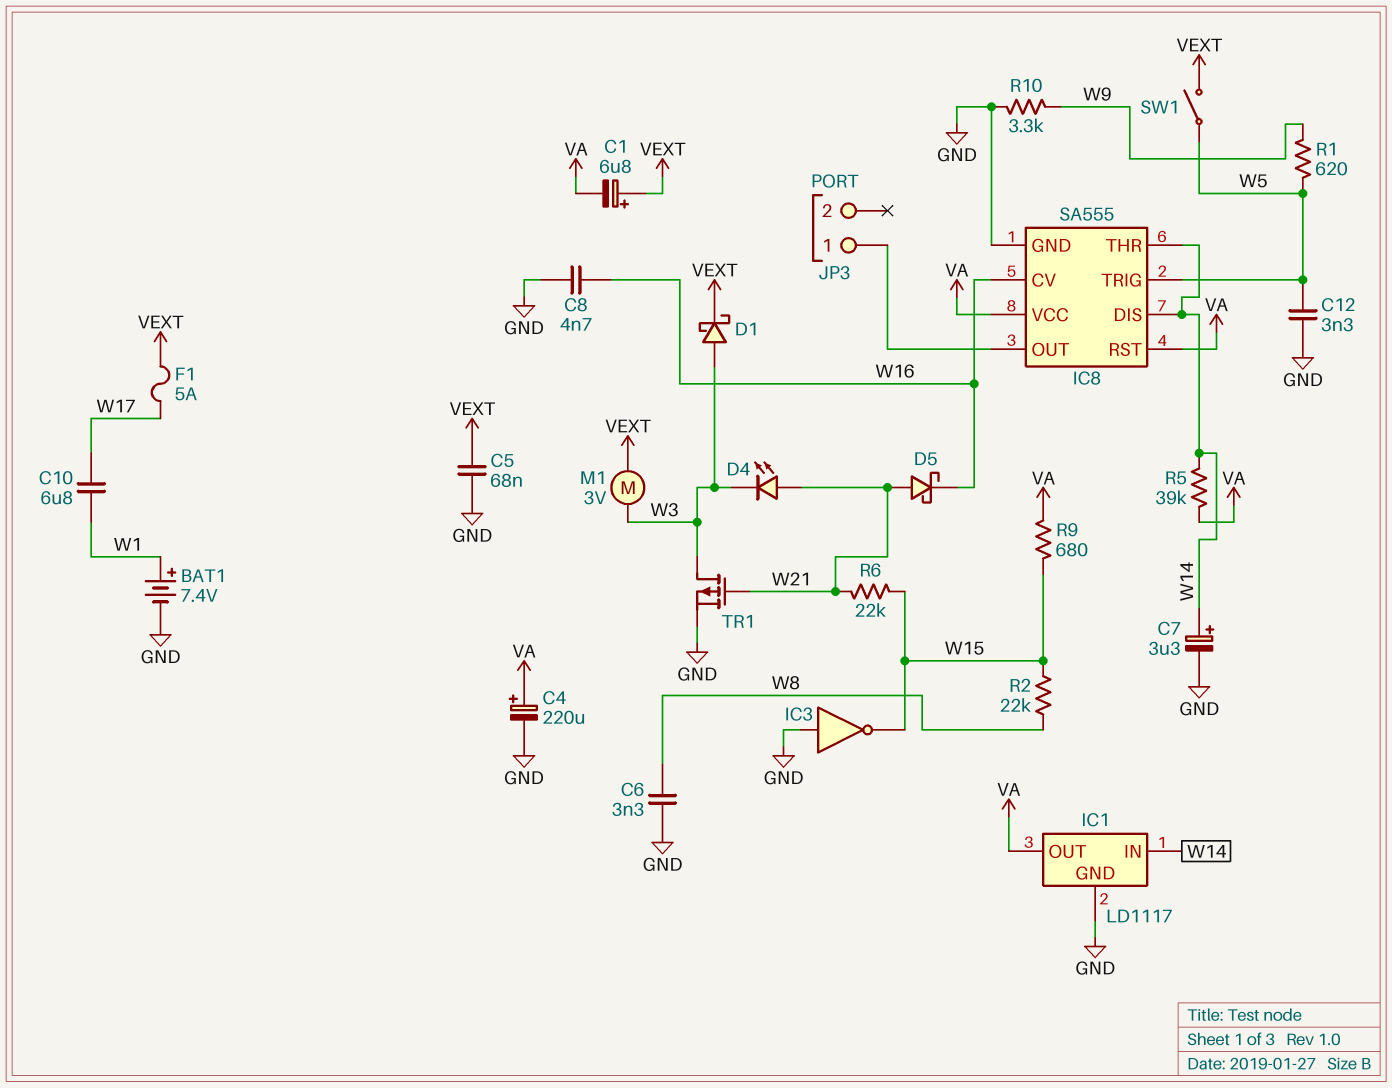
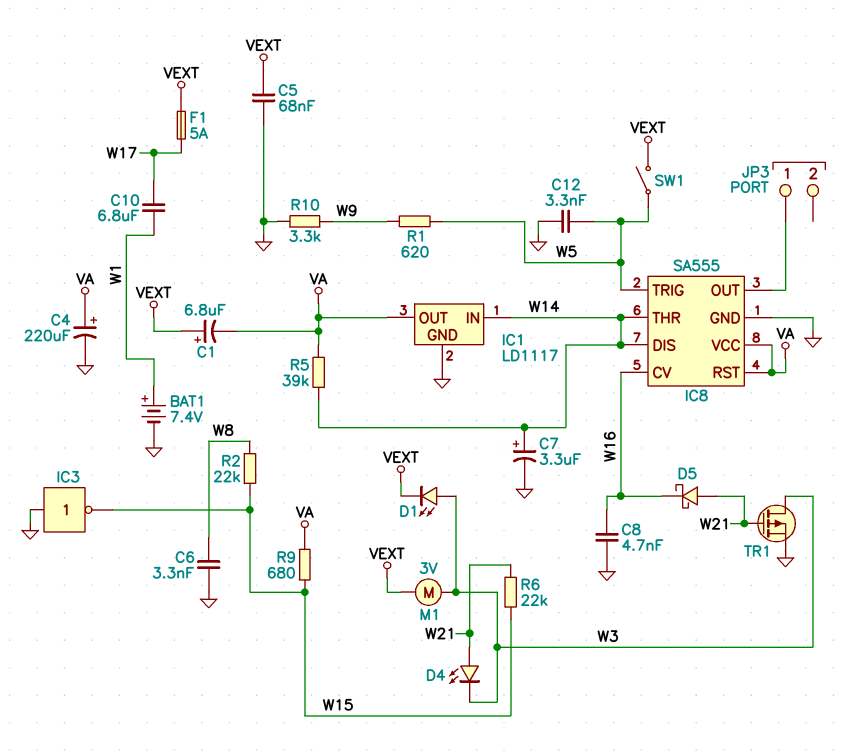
D1: schottky (A W3, K VEXT) -> LED (A W3, K VEXT)

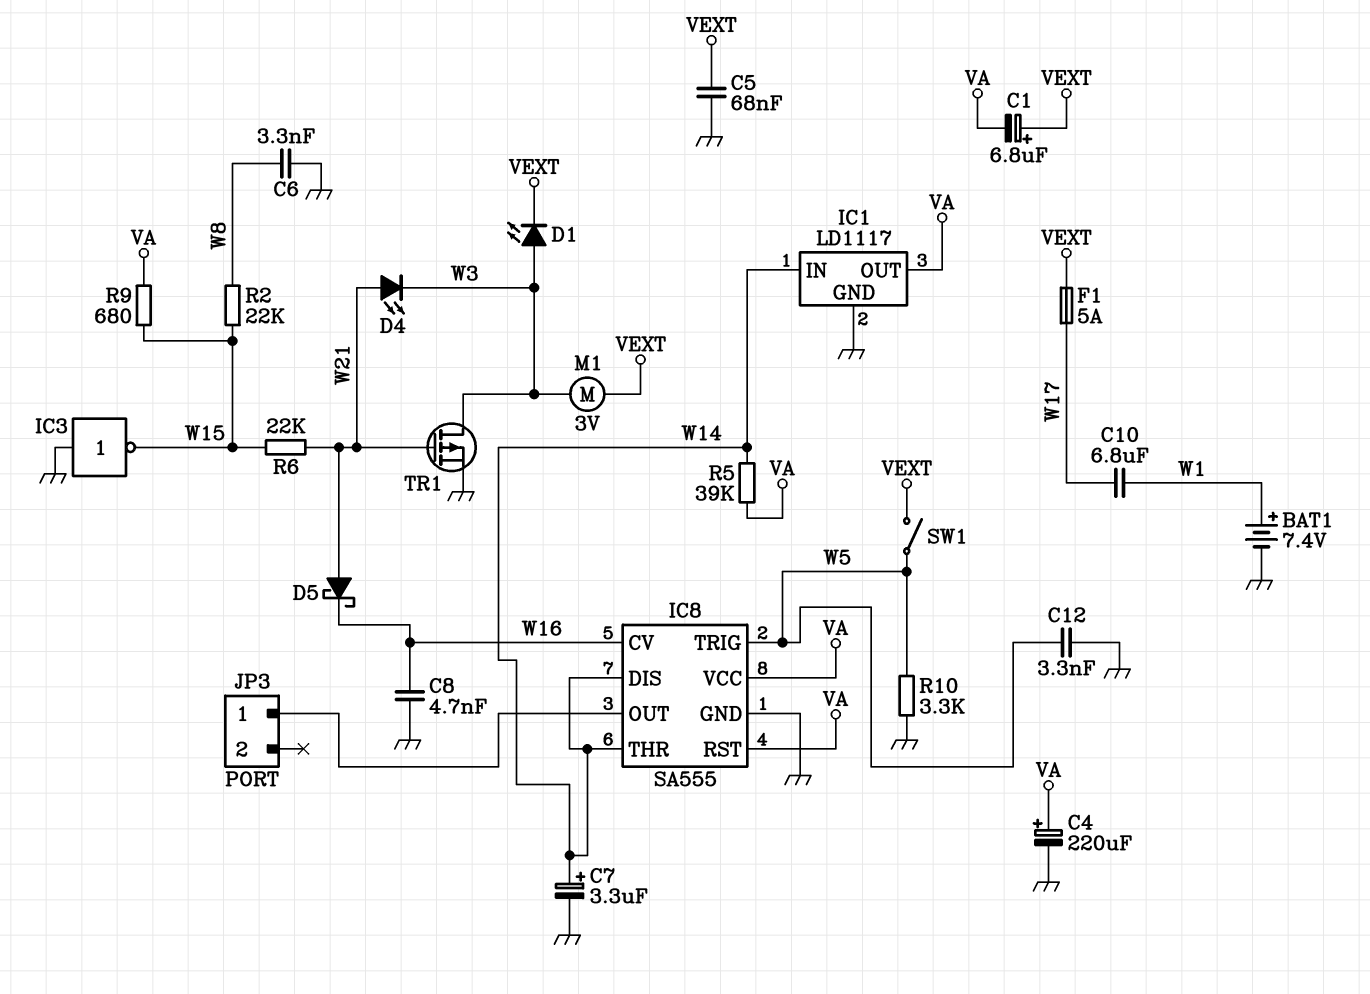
R1: 620 (W5, W9) -> none
R10: 3.3k (GND, W9) -> 3.3k (GND, W5)

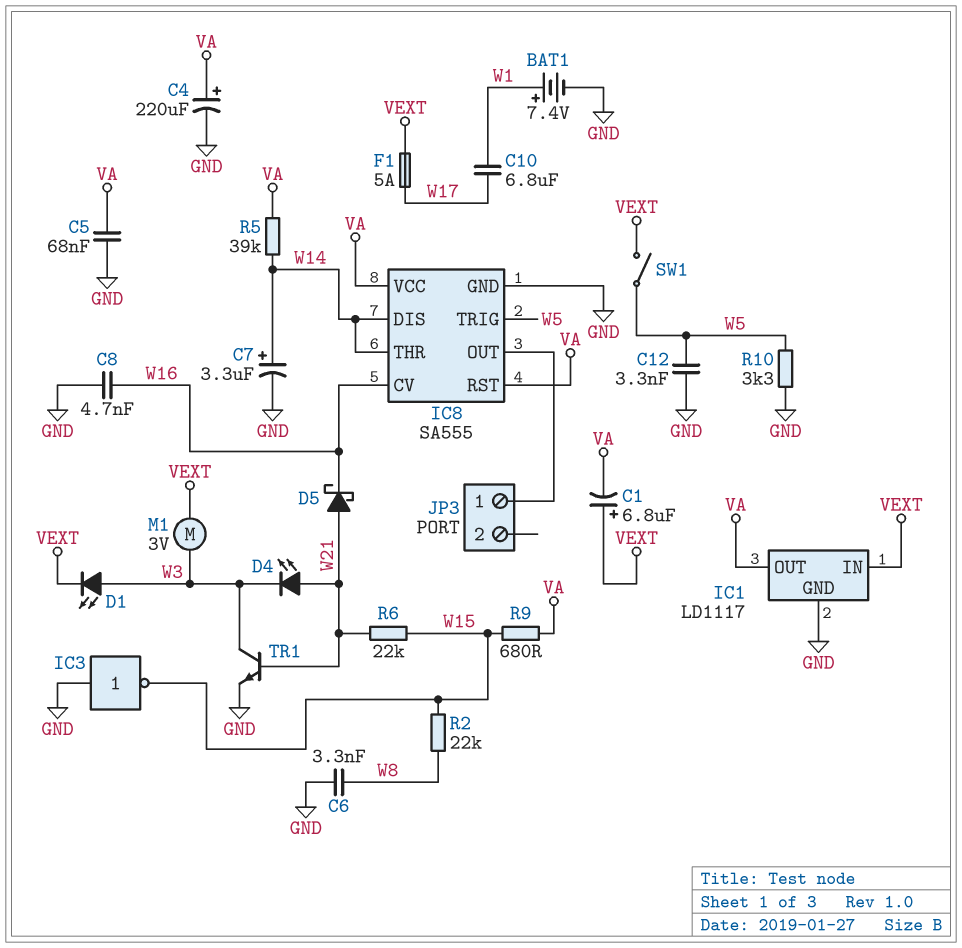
C5: 68nF (GND, VEXT) -> 68nF (GND, VA)
IC1 pin IN: W14 -> VEXT
TR1: PMOS (G W21, D W3, S GND) -> NPN (B W21, C W3, E GND)

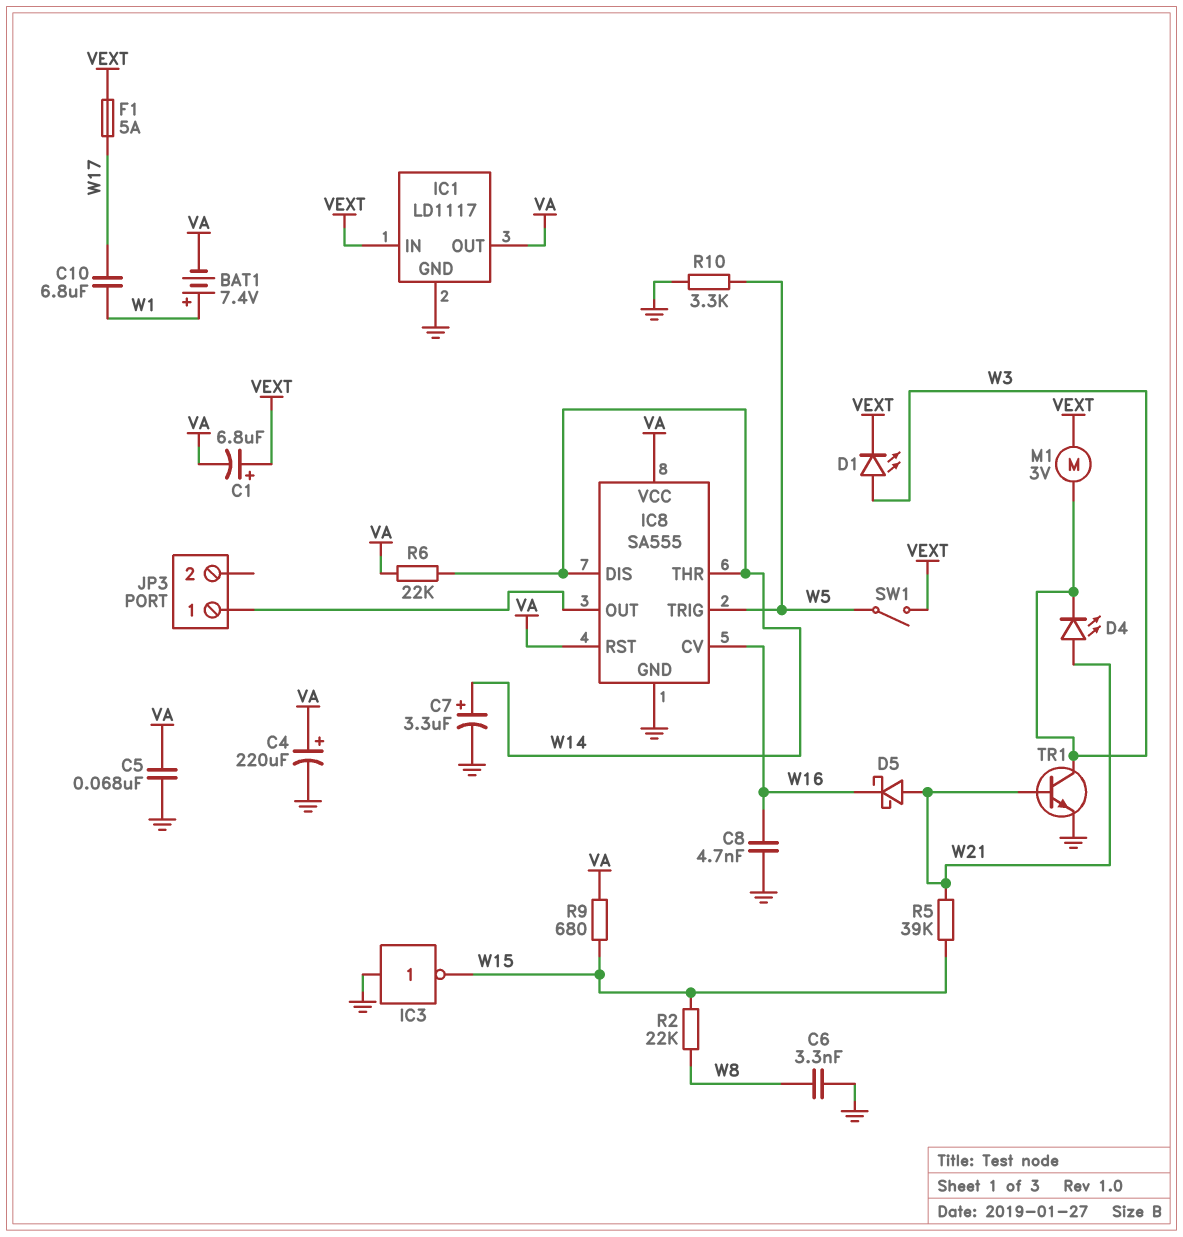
BAT1: 7.4V (plus W1, minus GND) -> 7.4V (plus W1, minus VA)
C12: 3.3nF (GND, W5) -> none
R5: 39k (VA, W14) -> 39k (W15, W21)
R6: 22k (W15, W21) -> 22k (VA, W14)

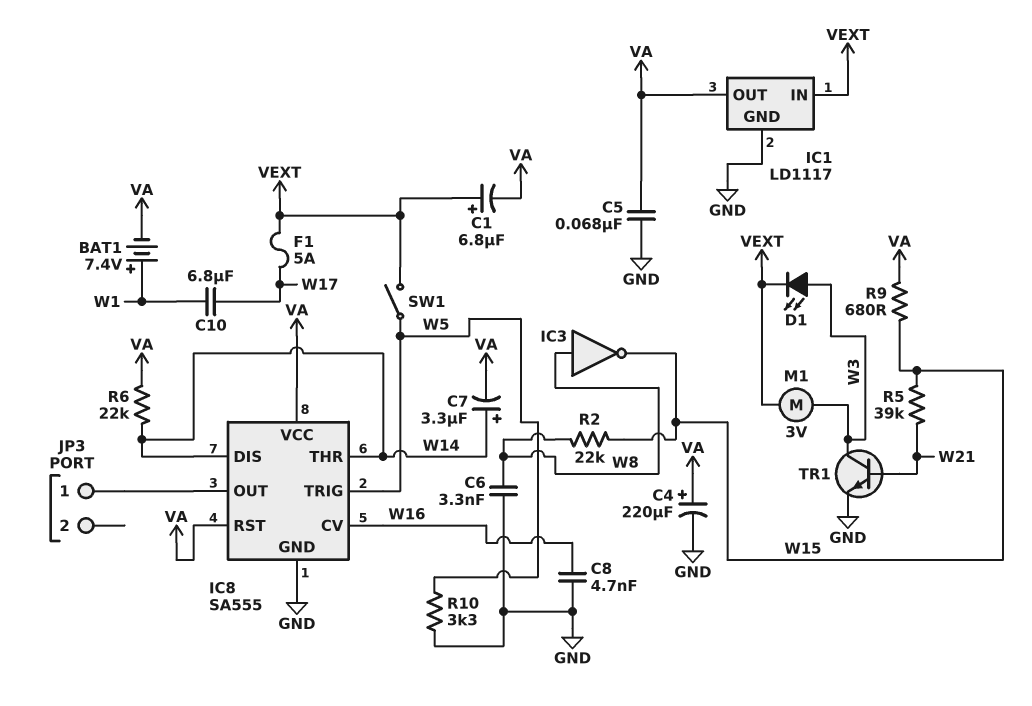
C7: 3.3uF (plus W14, minus GND) -> 3.3uF (plus W14, minus VA)
D4: LED (A W21, K W3) -> none
D5: schottky (A W21, K W16) -> none
IC3: NOT (in GND, out W15) -> NOT (in W8, out W15)

